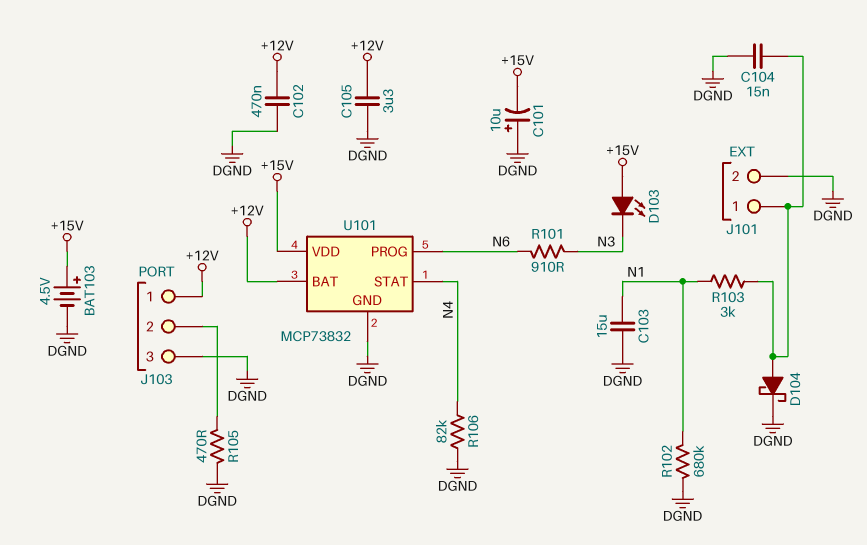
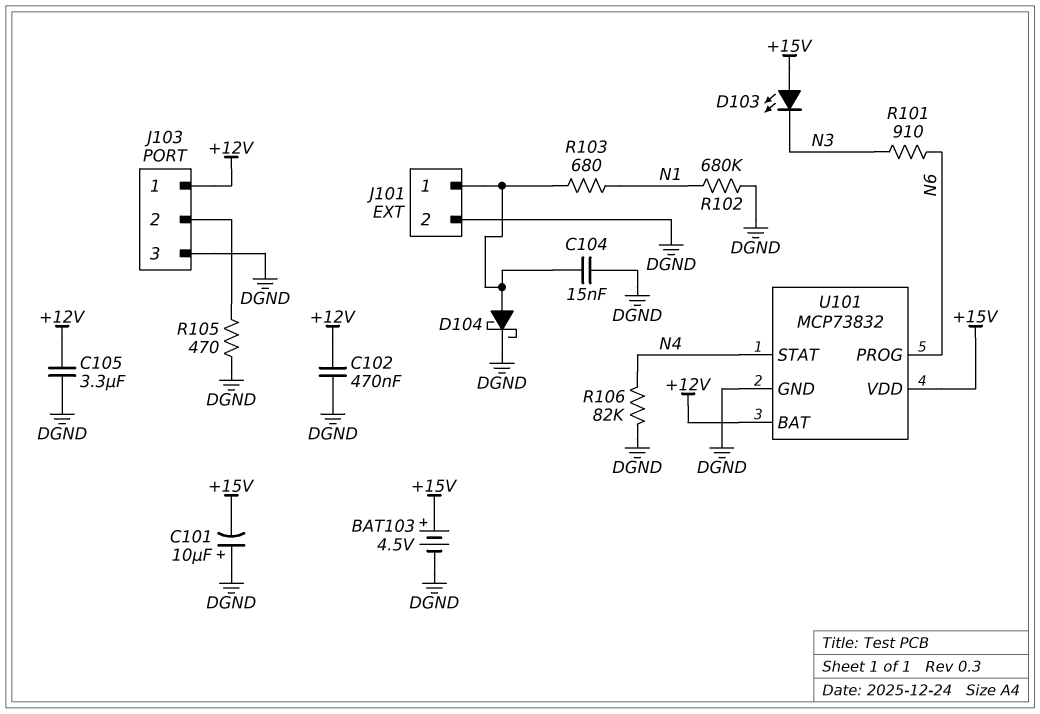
C103: 15uF (DGND, N1) -> none
R103: 3k (J101/1, N1) -> 680 (J101/1, N1)

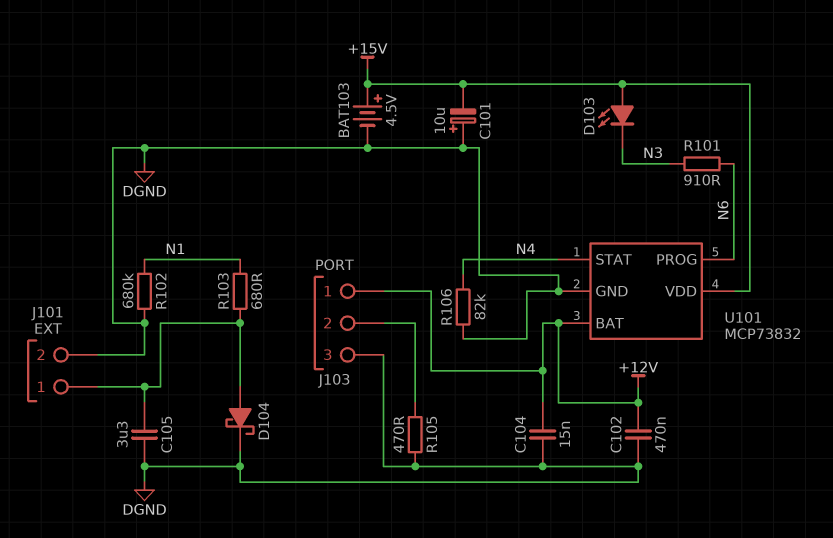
C104: 15nF (DGND, J101/1) -> 15nF (+12V, DGND)
C105: 3.3uF (+12V, DGND) -> 3.3uF (DGND, J101/1)

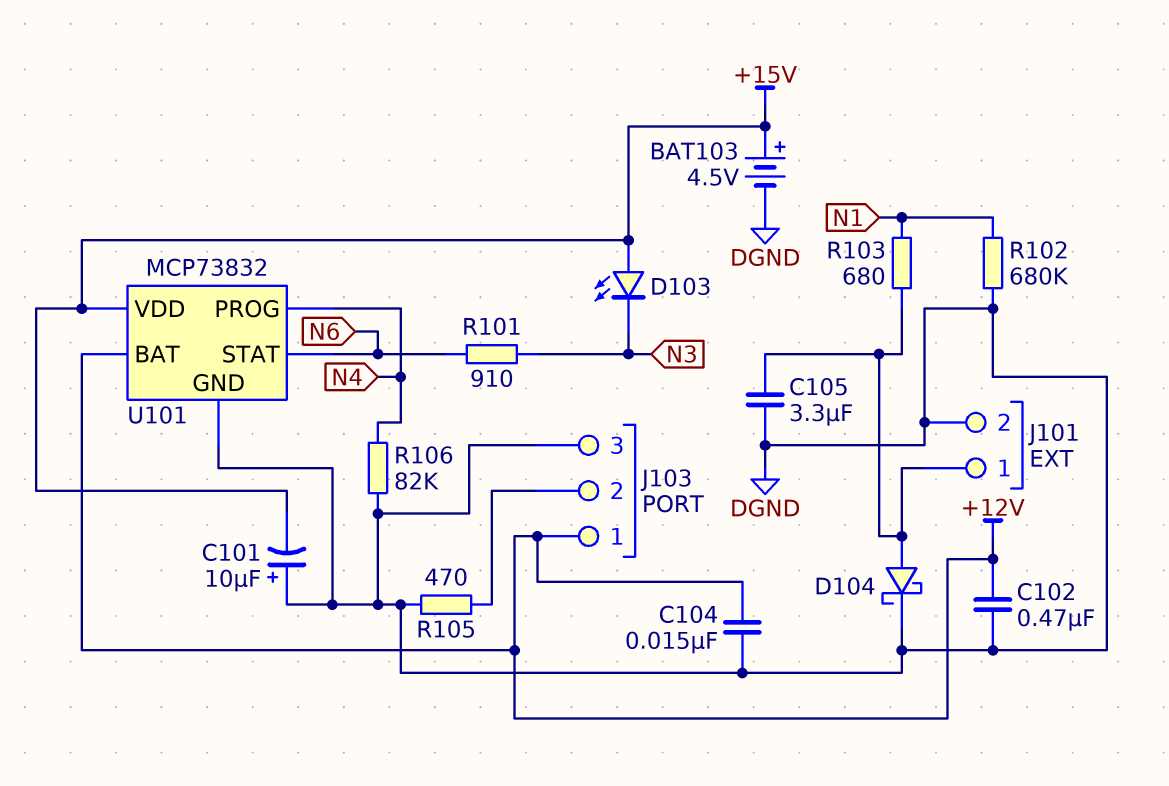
U101 pin PROG: N6 -> N4
U101 pin STAT: N4 -> N6

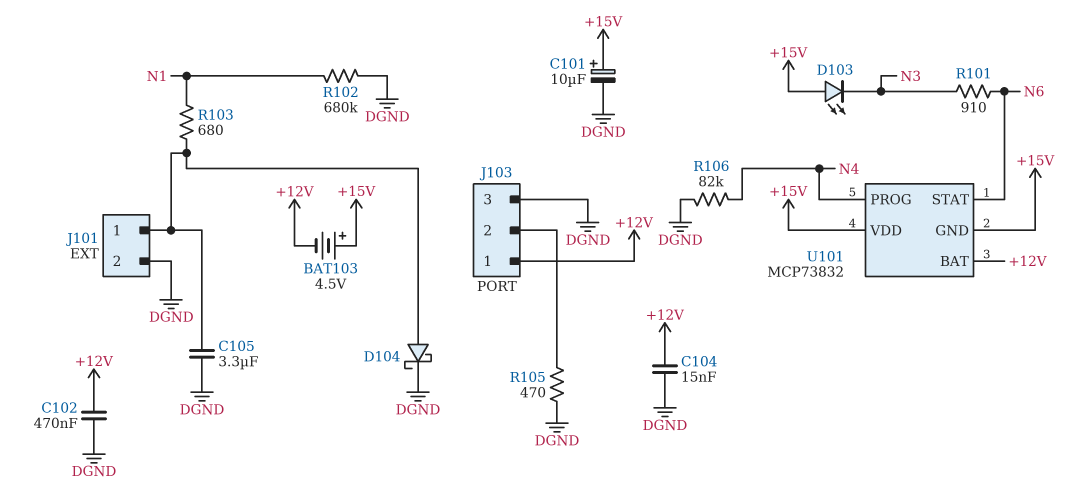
BAT103: 4.5V (plus +15V, minus DGND) -> 4.5V (plus +15V, minus +12V)
C101: 10uF (plus DGND, minus +15V) -> 10uF (plus +15V, minus DGND)
U101 pin GND: DGND -> +15V

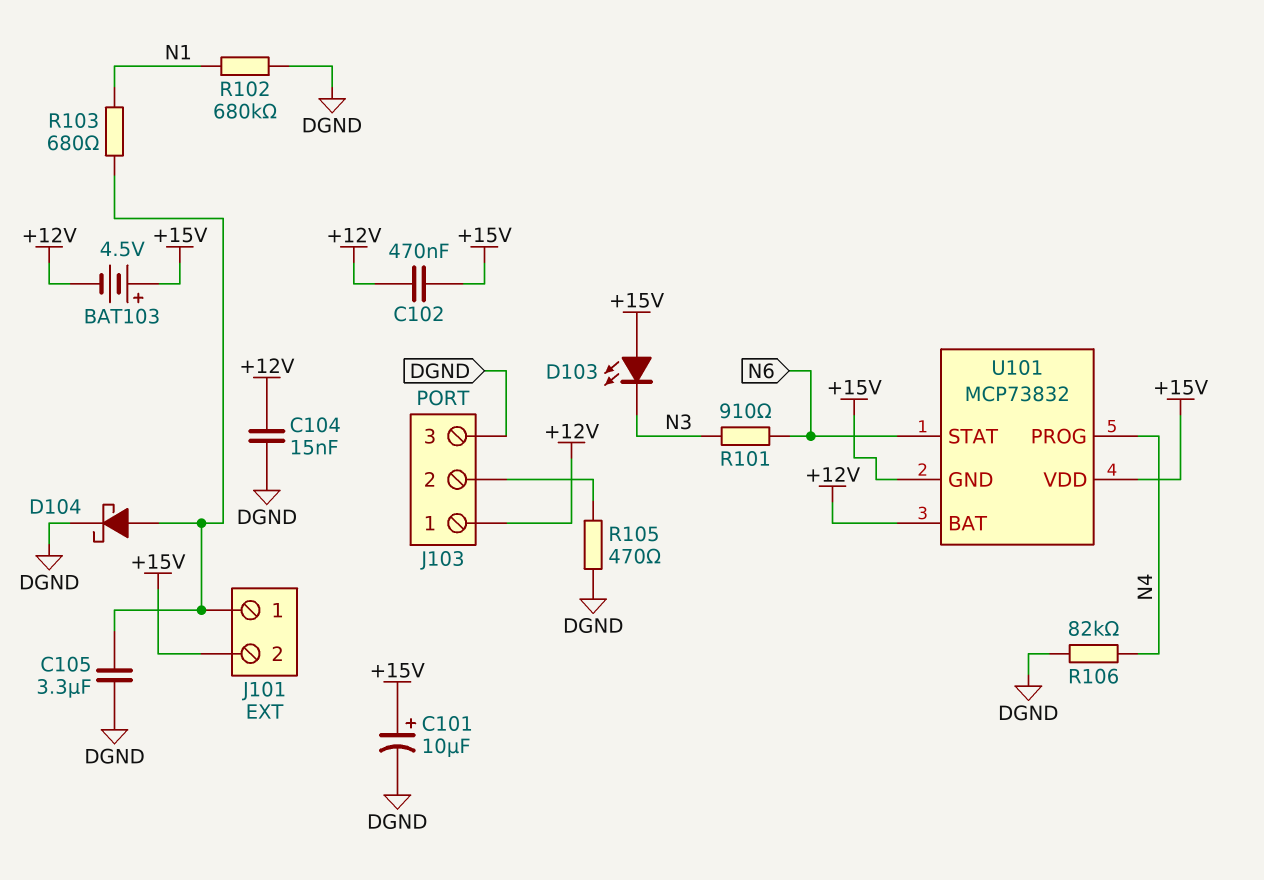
C102: 470nF (+12V, DGND) -> 470nF (+12V, +15V)
J101 pin 2: DGND -> +15V

